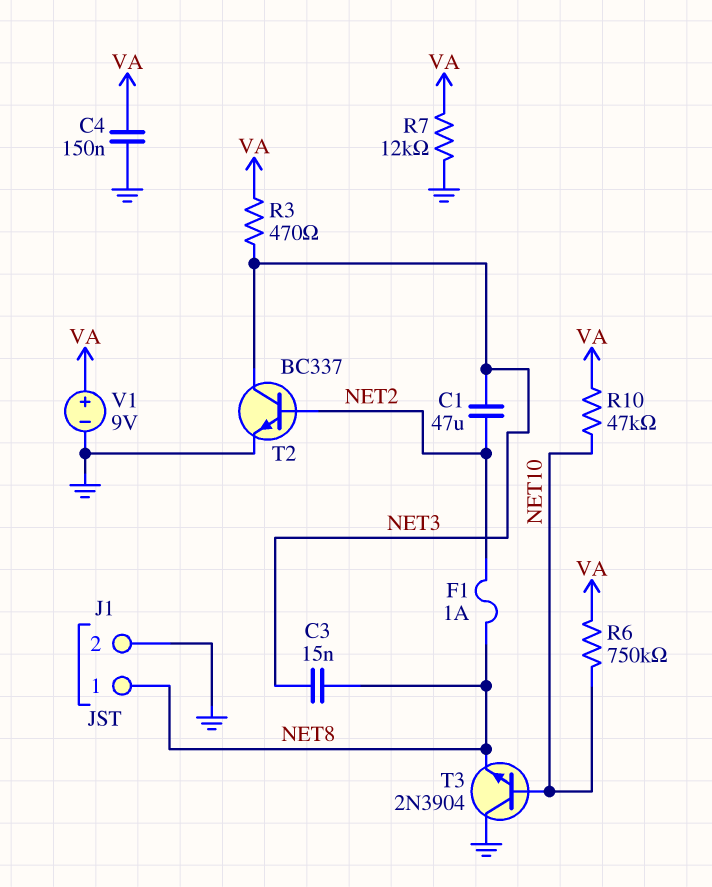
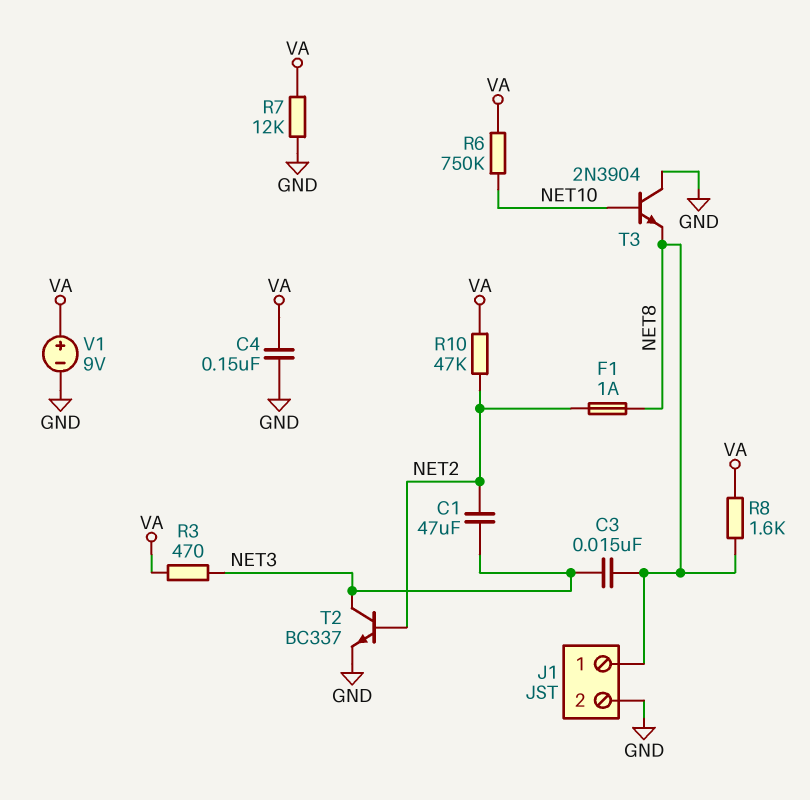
R8: none -> 1.6k (NET8, VA)
R10: 47k (NET10, VA) -> 47k (NET2, VA)

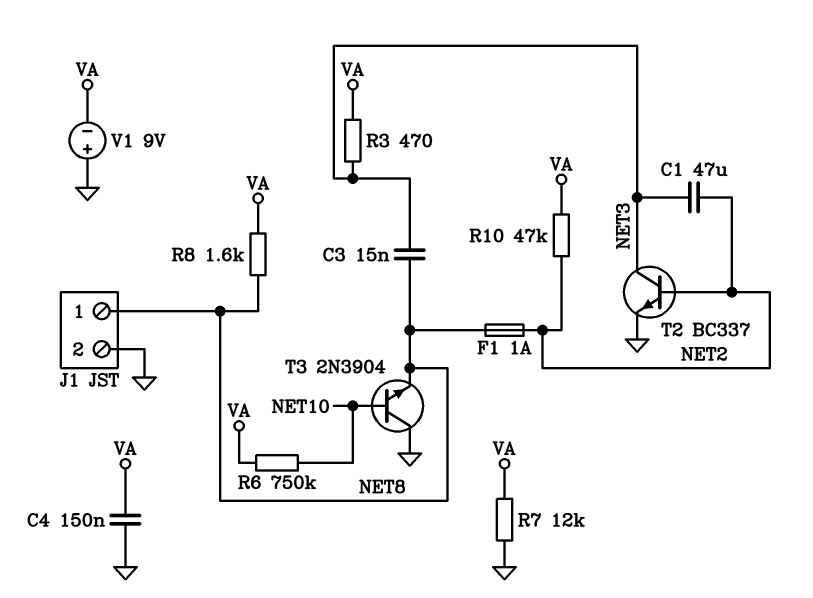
V1: 9V (plus VA, minus GND) -> 9V (plus GND, minus VA)

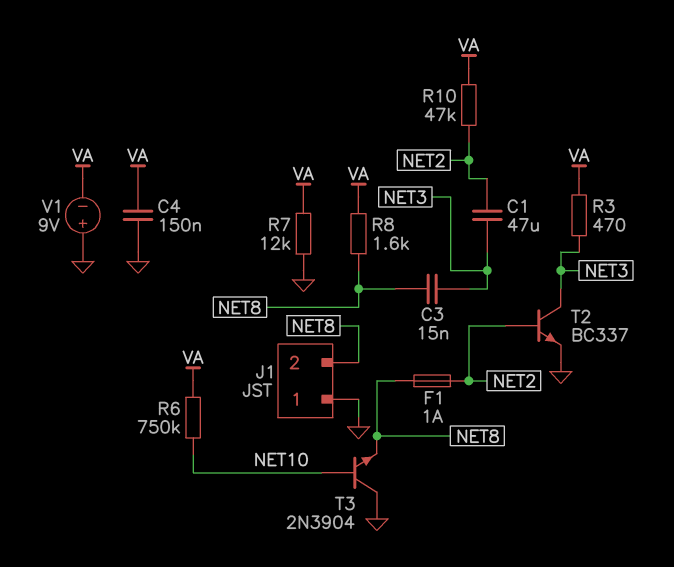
J1 pin 1: NET8 -> GND
J1 pin 2: GND -> NET8

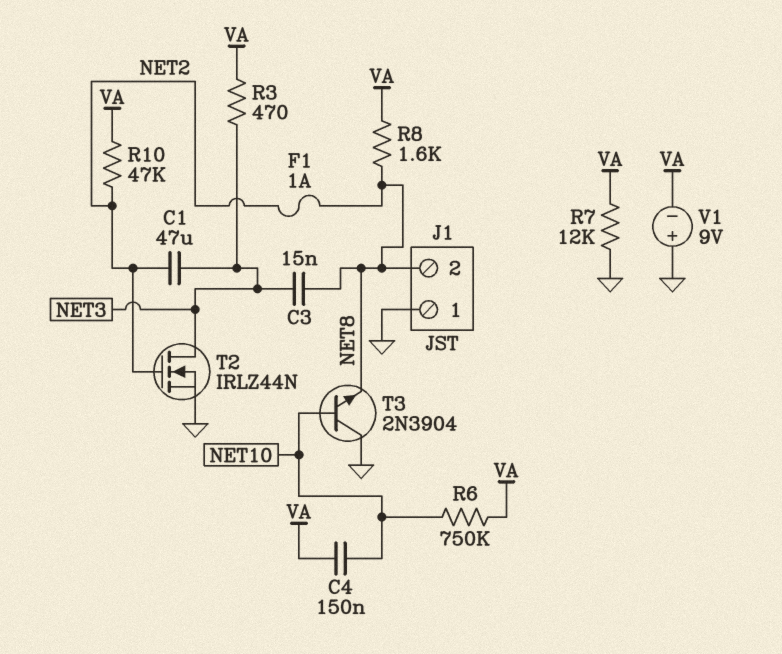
C4: 150nF (GND, VA) -> 150nF (NET10, VA)
T2: NPN BC337 (B NET2, C NET3, E GND) -> NMOS IRLZ44N (G NET2, D NET3, S GND)

